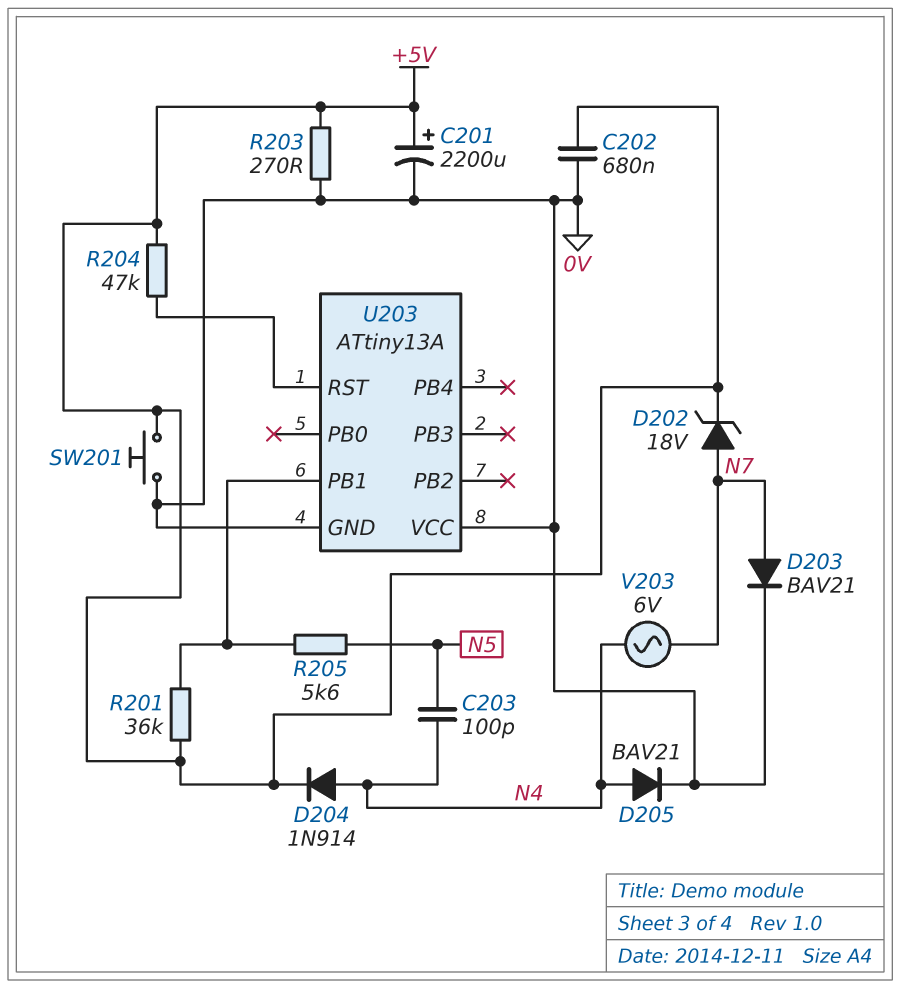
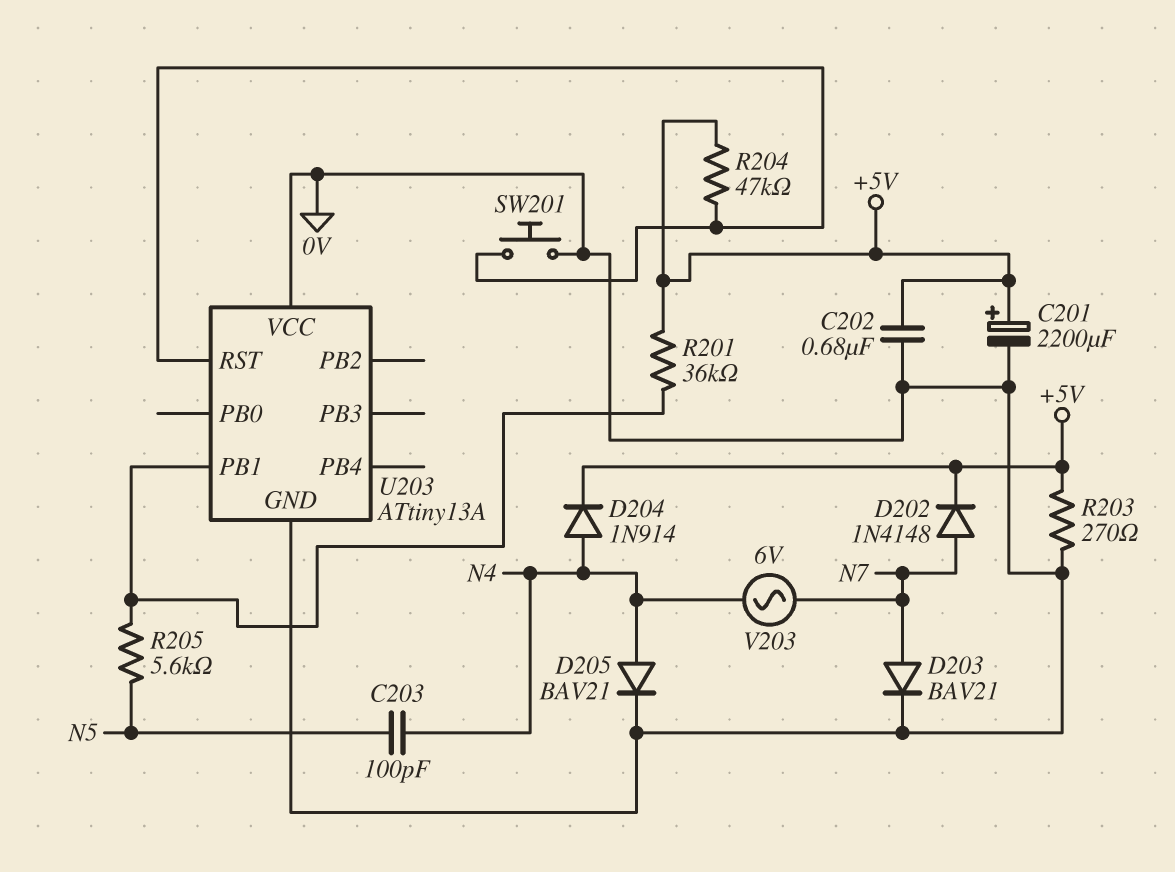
D202: zener 18V (A N7, K +5V) -> diode 1N4148 (A N7, K +5V)
SW201: button (+5V, 0V) -> button (0V, U203/RST)

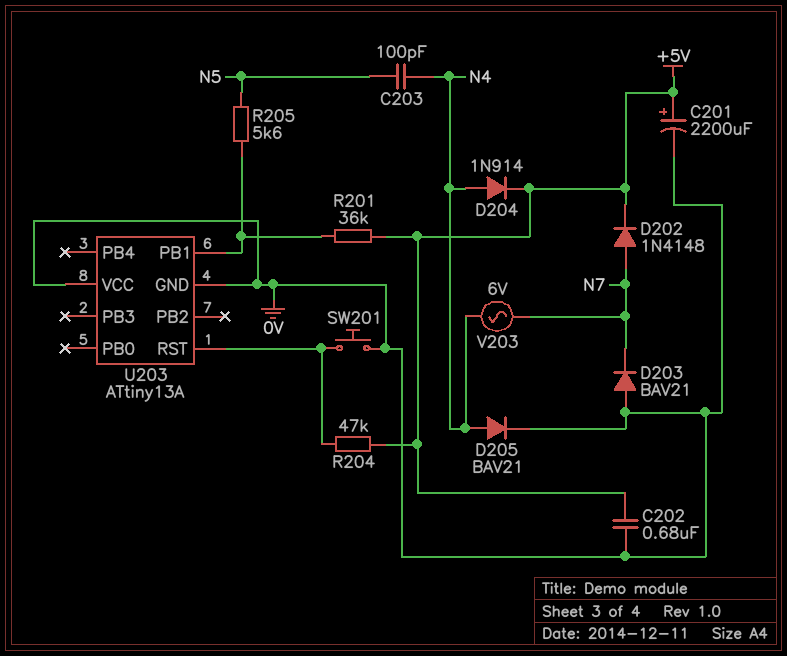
D203: diode BAV21 (A N7, K 0V) -> diode BAV21 (A 0V, K N7)
R203: 270 (+5V, 0V) -> none

